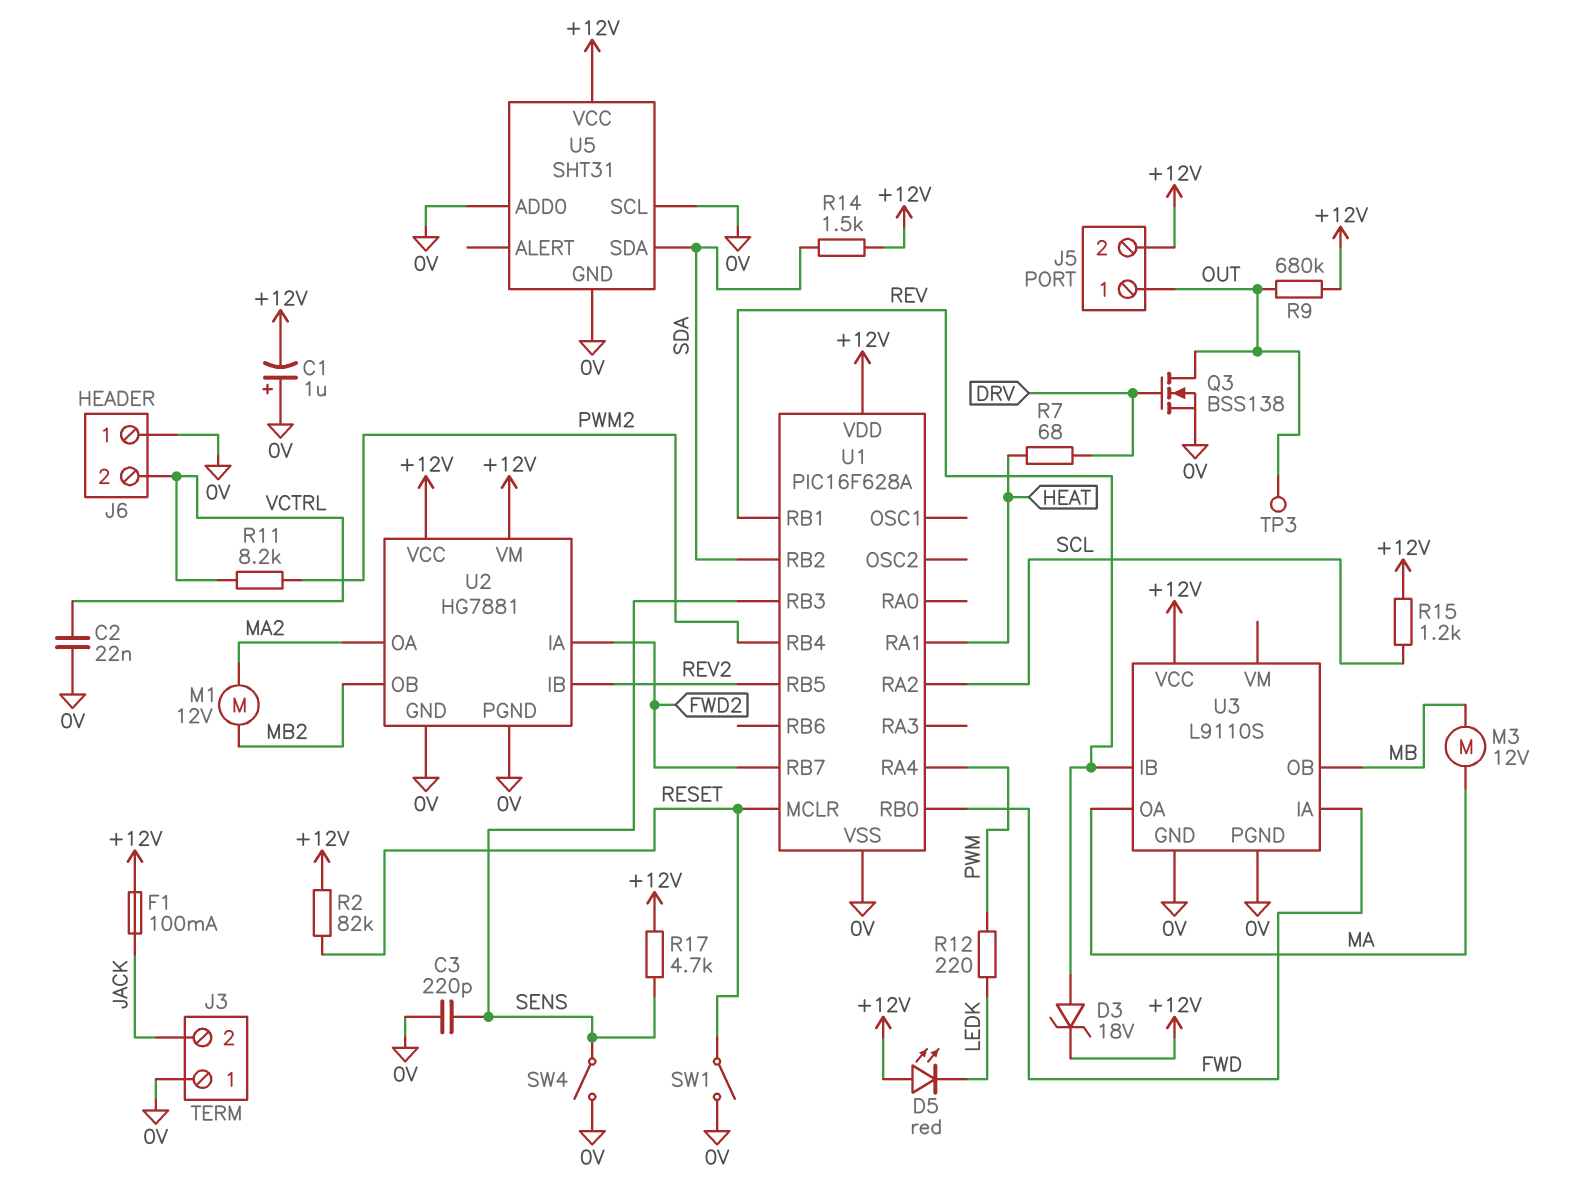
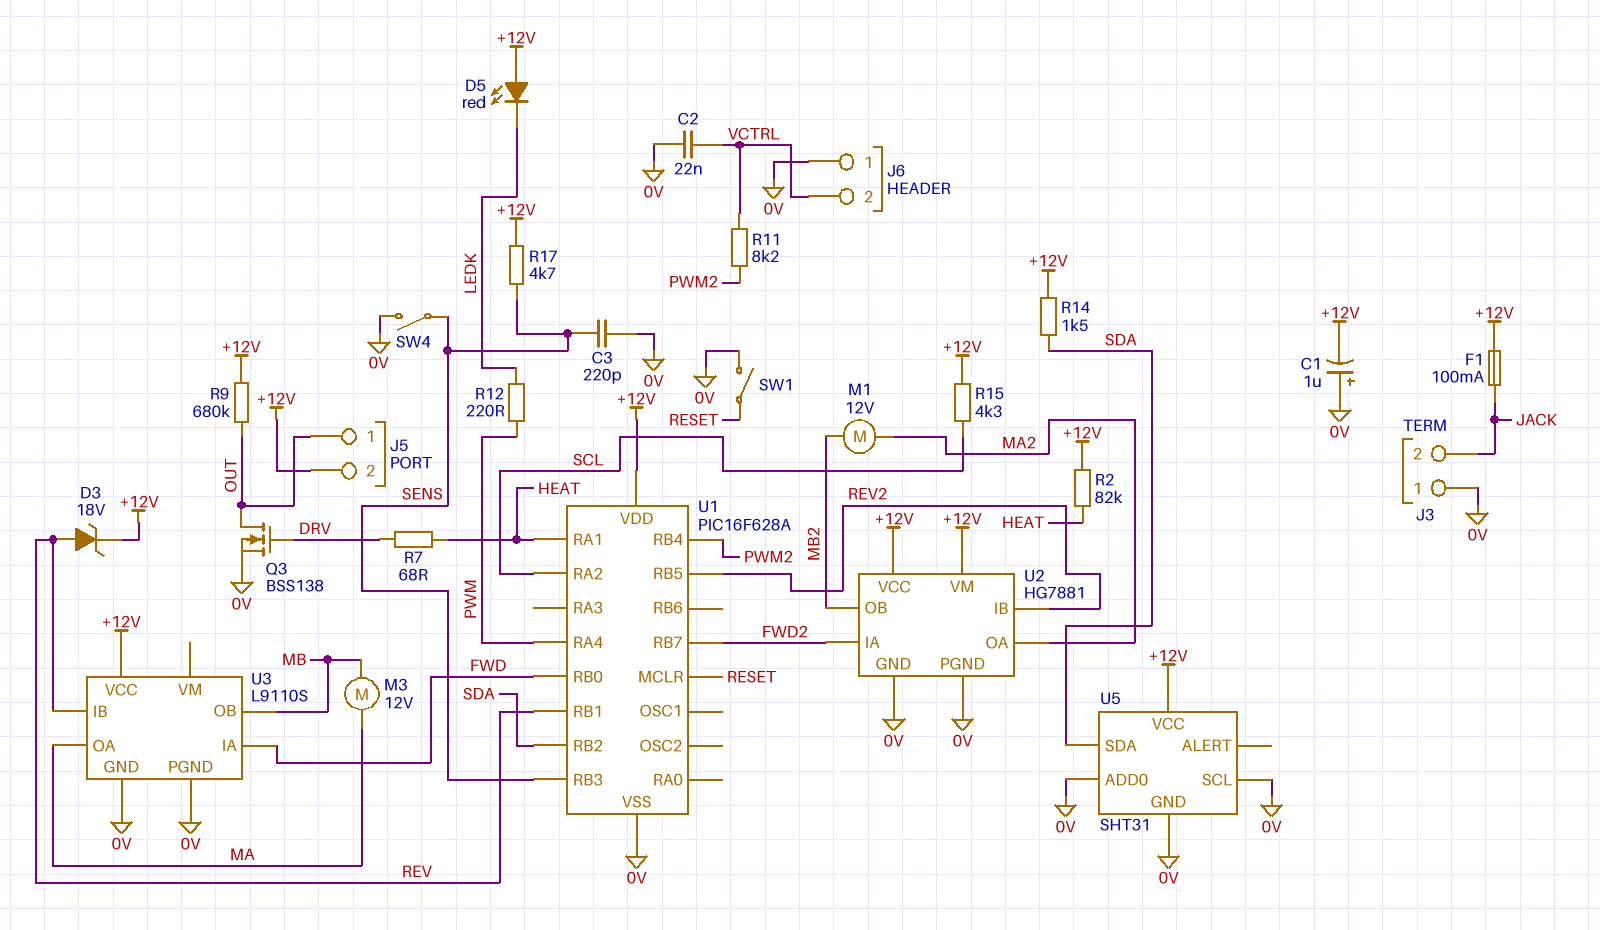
R2: 82k (+12V, RESET) -> 82k (+12V, HEAT)
R15: 1.2k (+12V, SCL) -> 4.3k (+12V, SCL)
TP3: test point (OUT) -> none

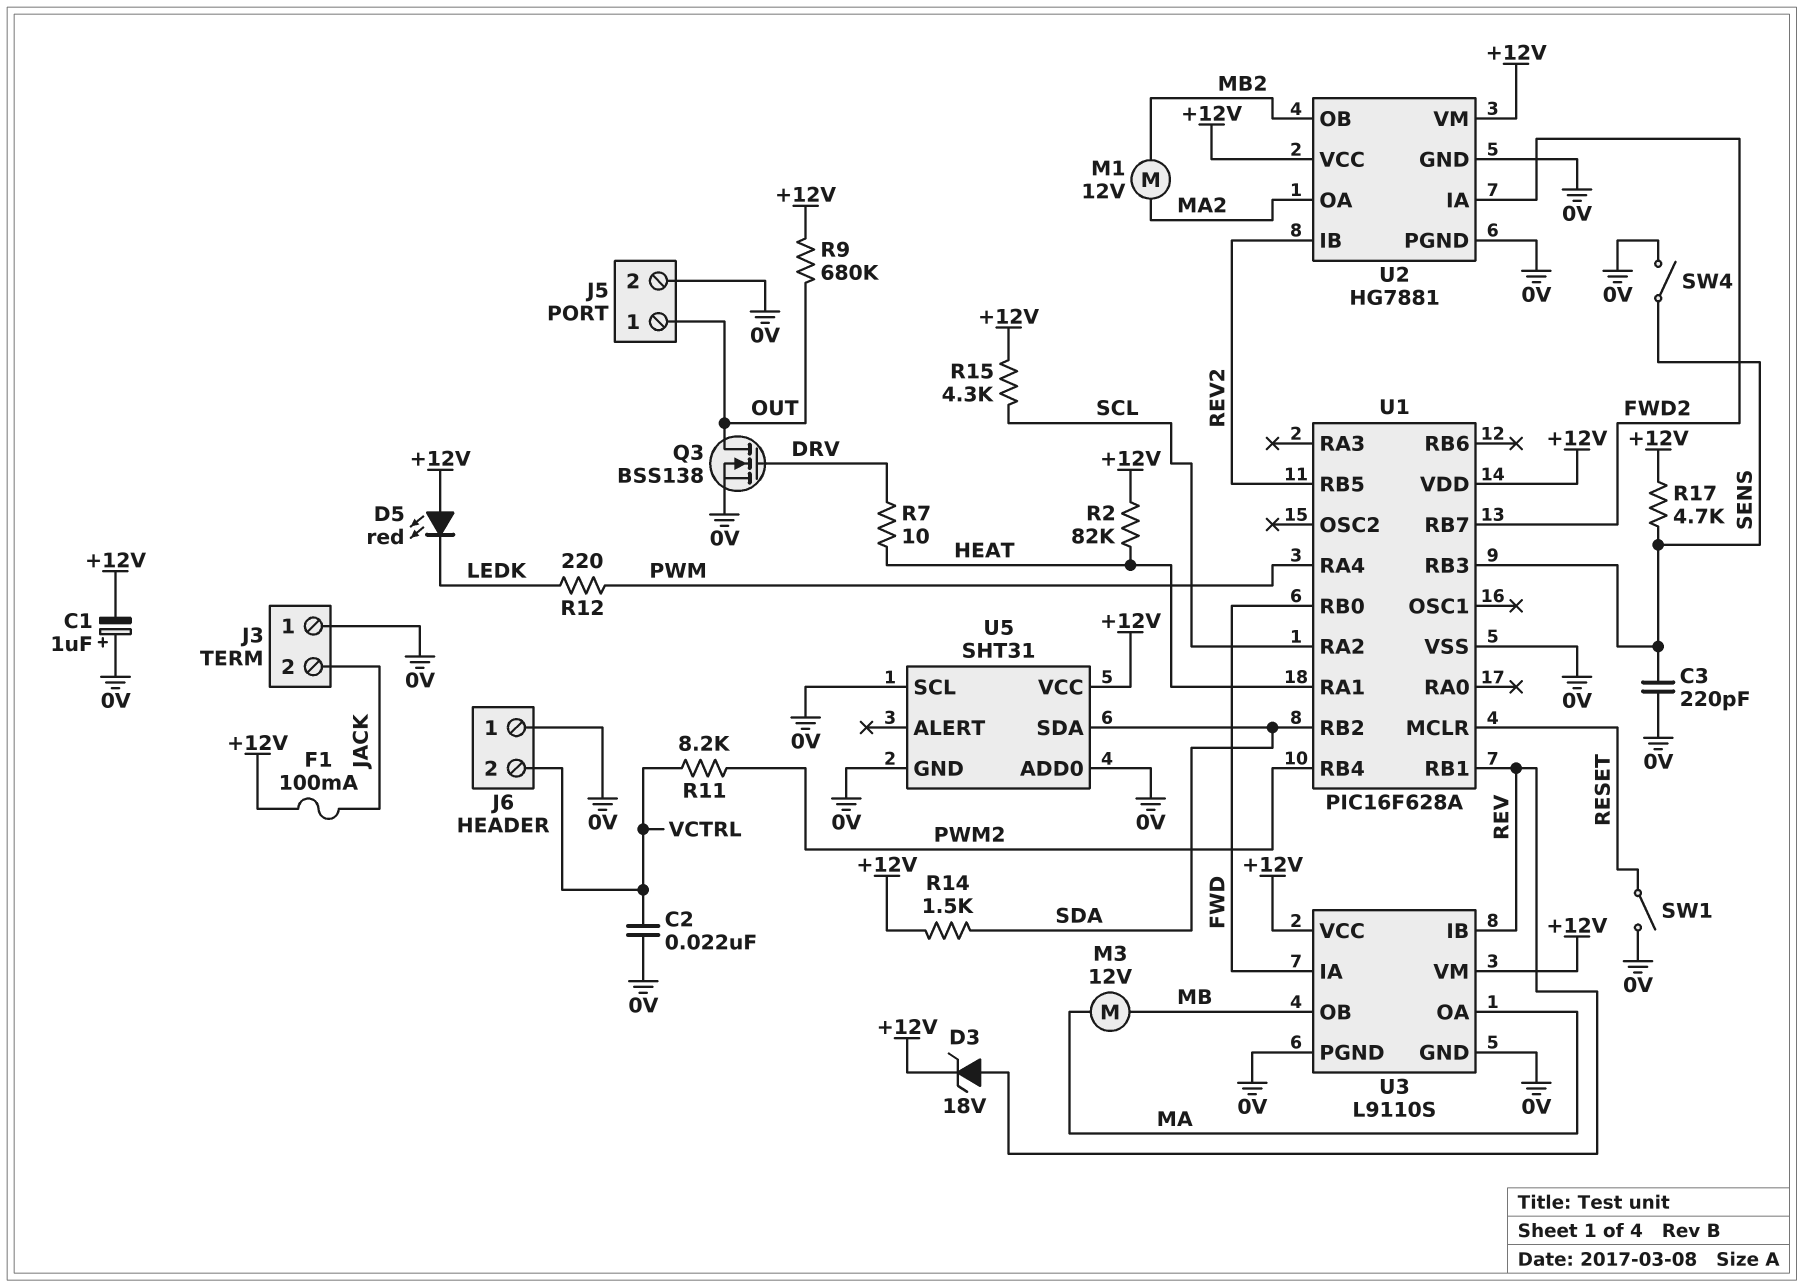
J5 pin 2: +12V -> 0V
R7: 68 (DRV, HEAT) -> 10 (DRV, HEAT)
U3 pin VM: none -> +12V

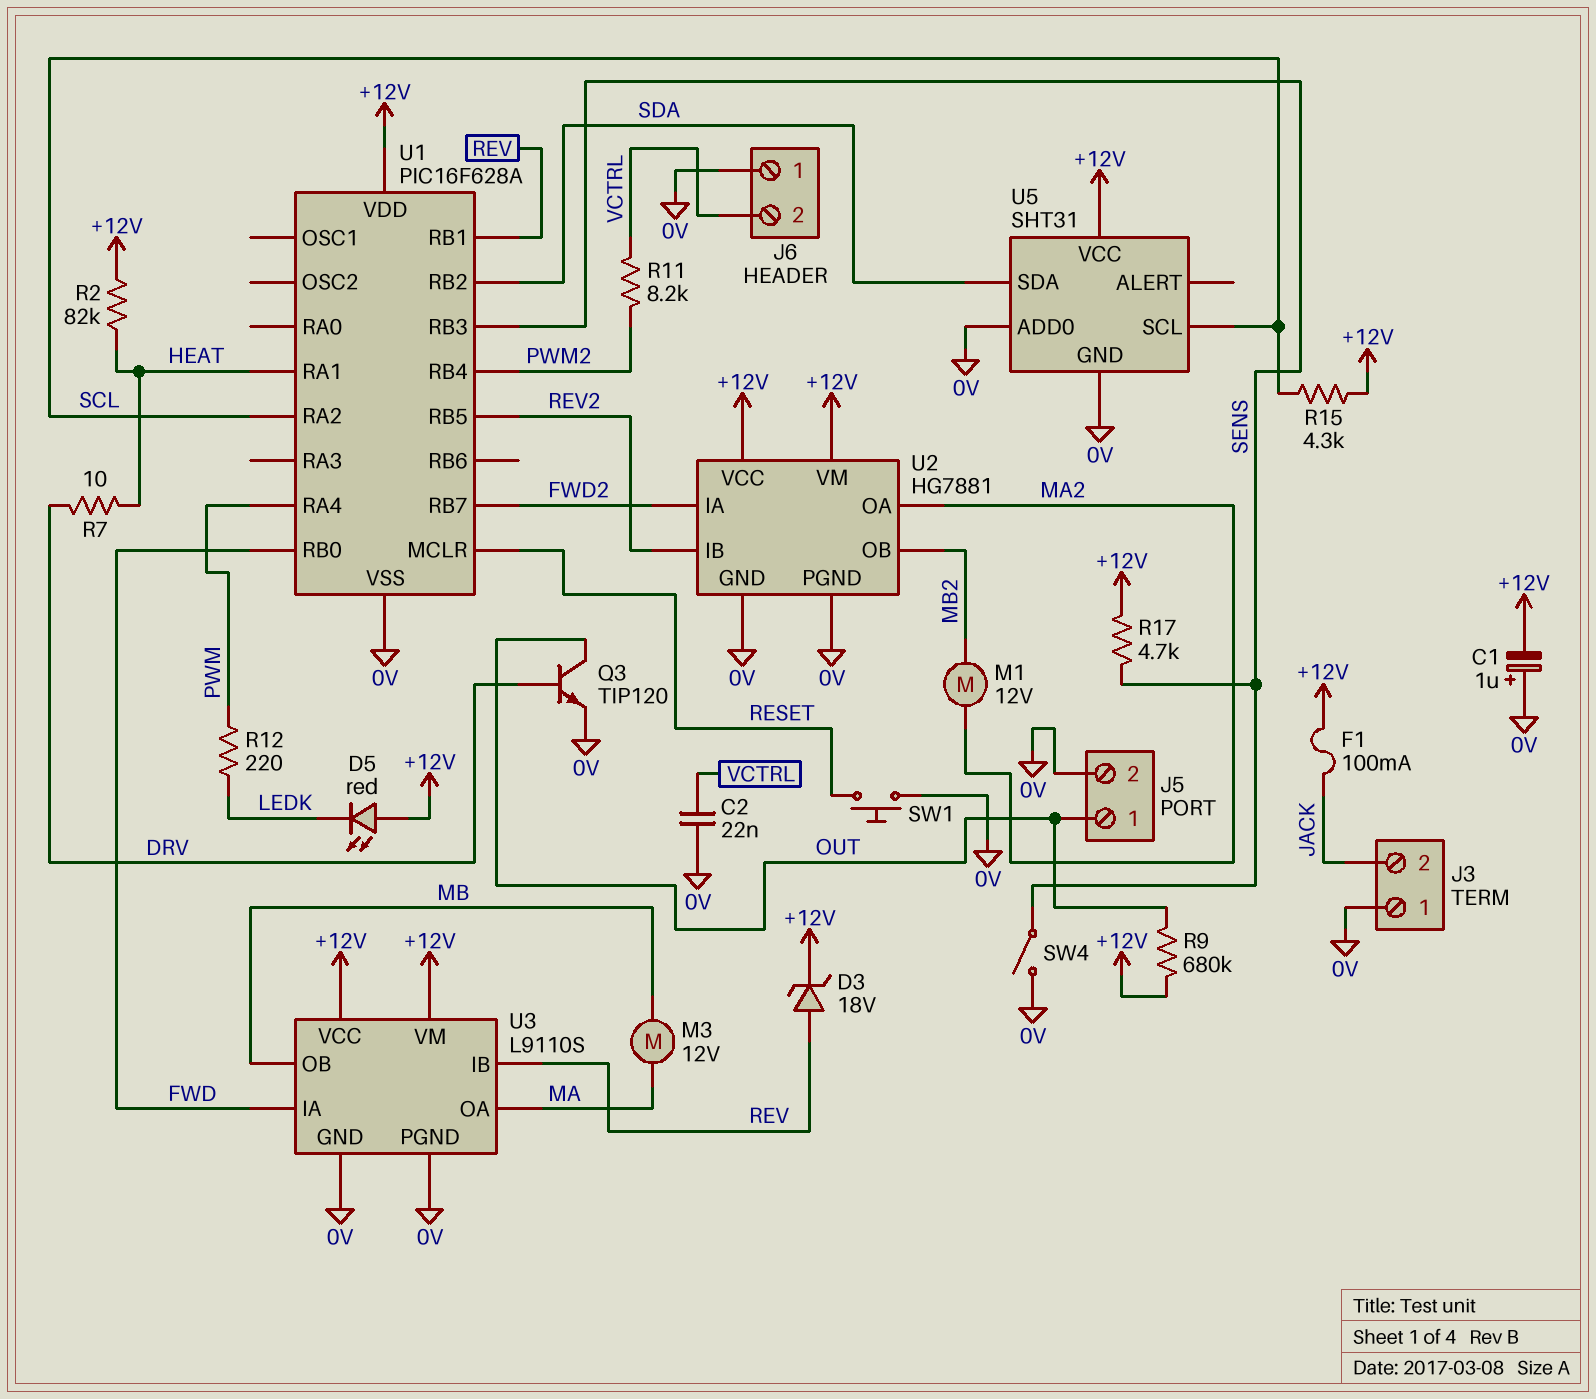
C3: 220pF (0V, SENS) -> none
Q3: NMOS BSS138 (G DRV, D OUT, S 0V) -> NPN TIP120 (B DRV, C OUT, E 0V)
R14: 1.5k (+12V, SDA) -> none
SW1: switch (0V, RESET) -> button (0V, RESET)
U5 pin SCL: 0V -> SCL

